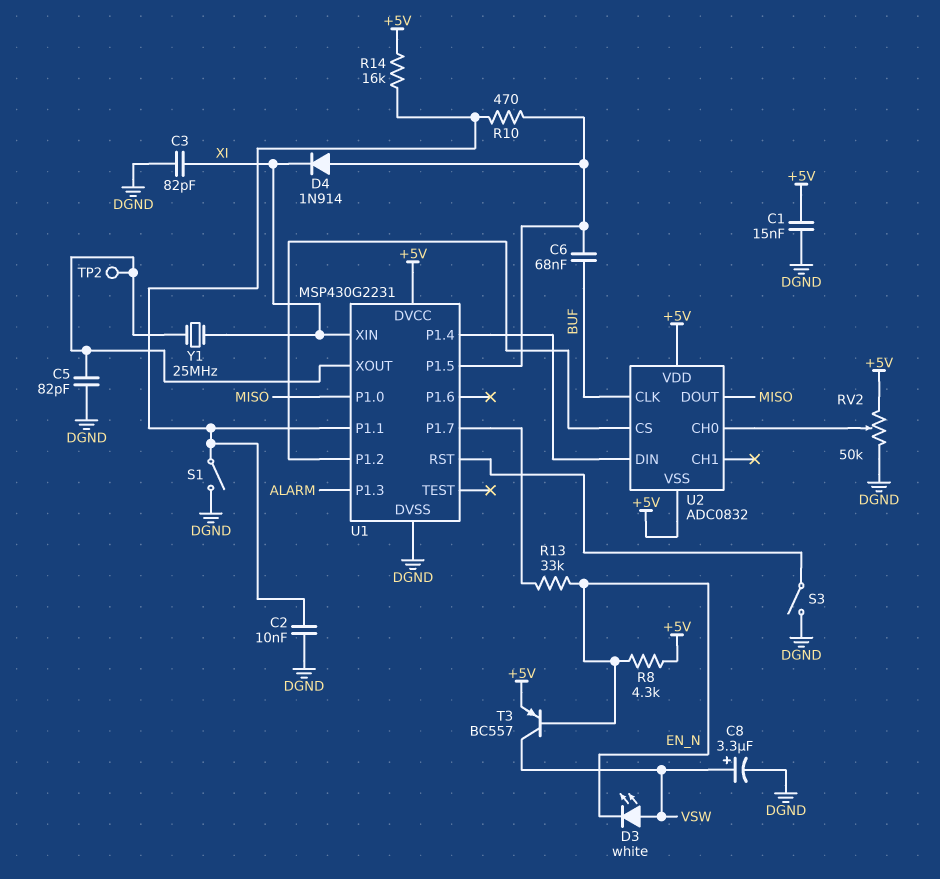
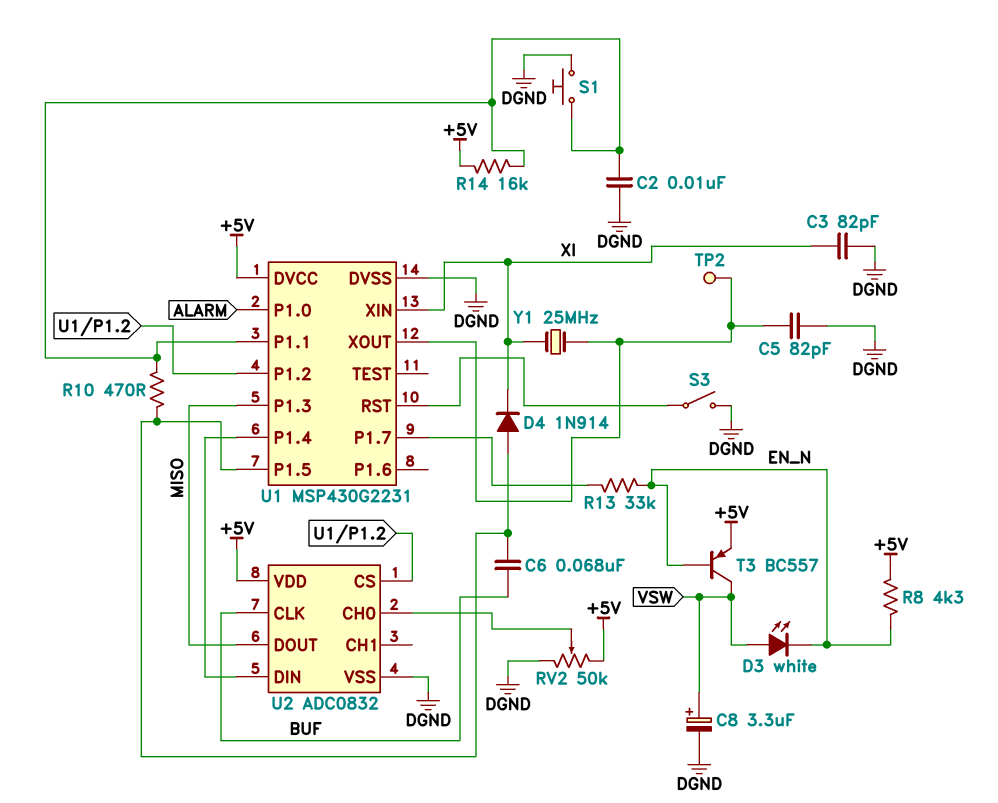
C1: 15nF (+5V, DGND) -> none
S1: switch (DGND, U1/P1.1) -> button (DGND, U1/P1.1)
U1 pin P1.0: MISO -> ALARM
U1 pin P1.3: ALARM -> MISO
U2 pin VSS: +5V -> DGND

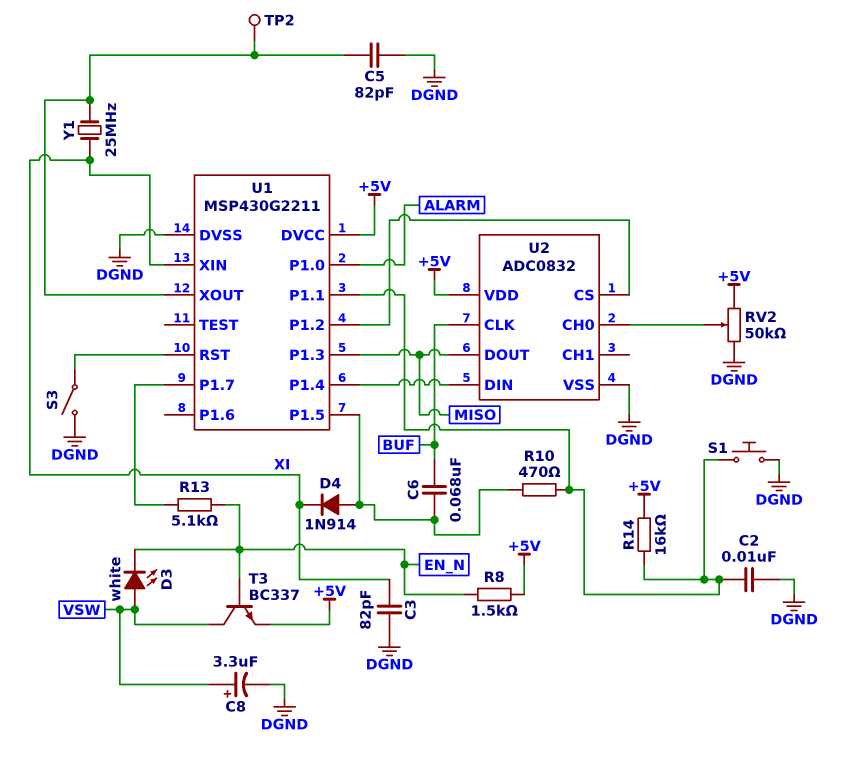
R8: 4.3k (+5V, EN_N) -> 1.5k (+5V, EN_N)
R13: 33k (EN_N, U1/P1.7) -> 5.1k (EN_N, U1/P1.7)
T3: PNP BC557 (B EN_N, C VSW, E +5V) -> NPN BC337 (B EN_N, C VSW, E +5V)
U1: MSP430G2231 -> MSP430G2211

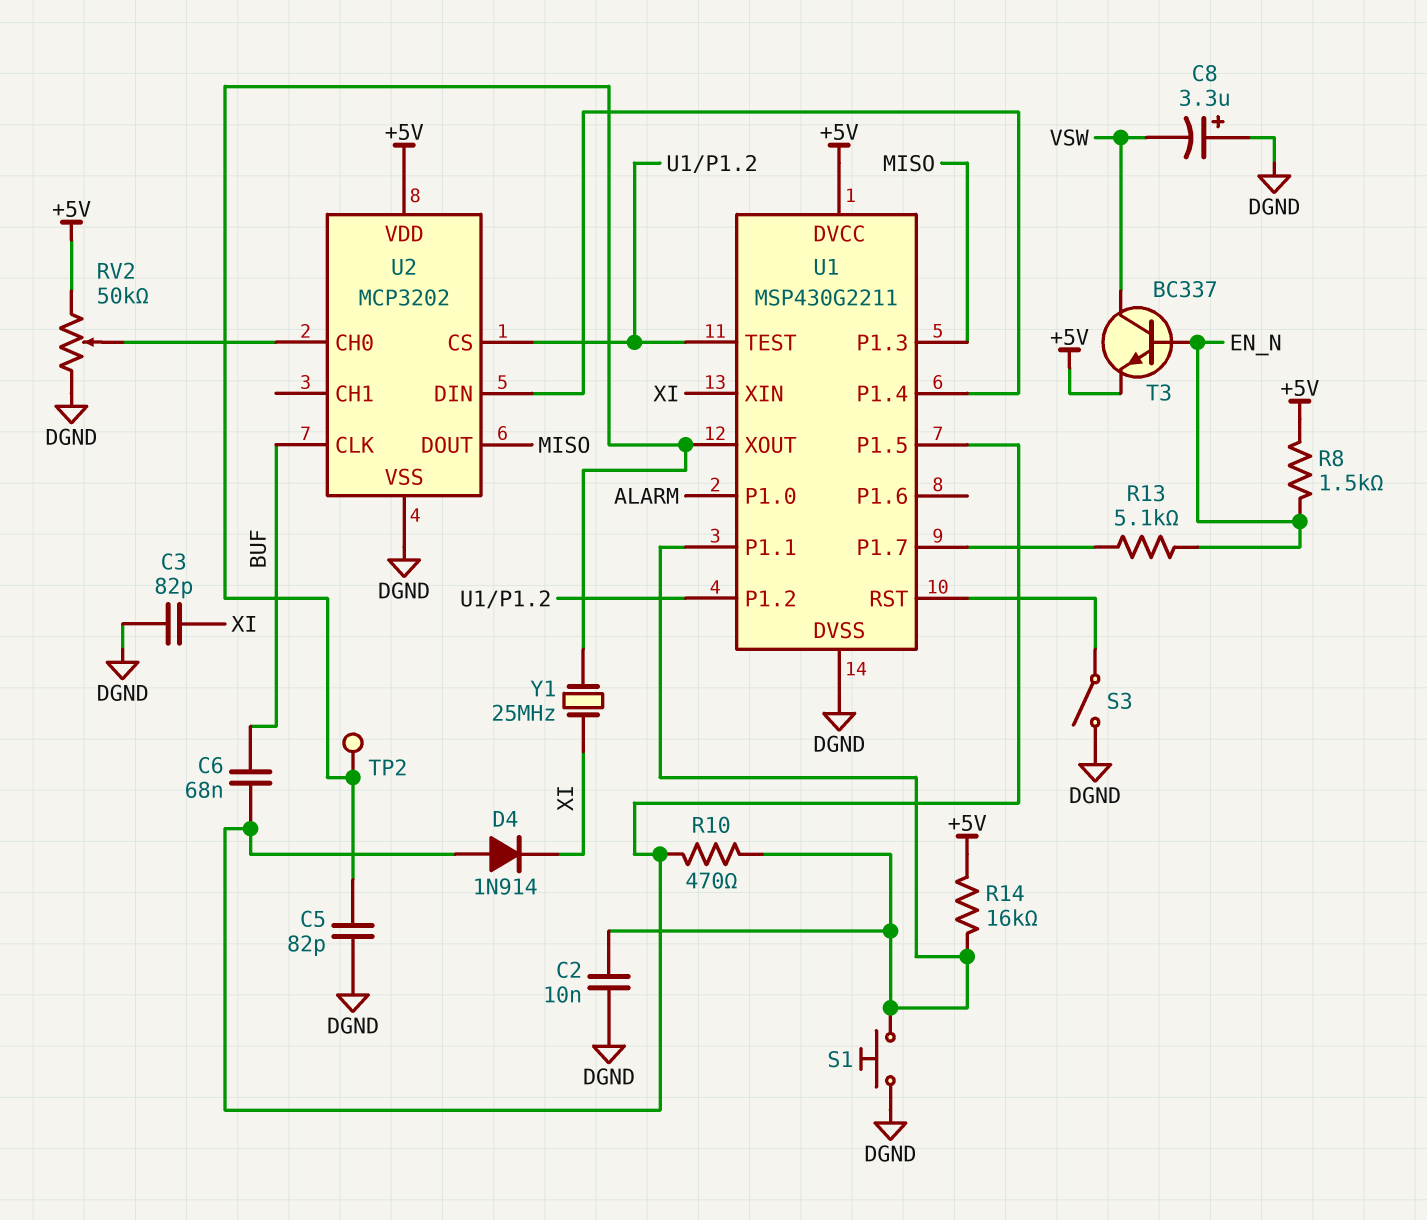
C8: 3.3uF (plus VSW, minus DGND) -> 3.3uF (plus DGND, minus VSW)
D3: LED white (A VSW, K EN_N) -> none
U1 pin TEST: none -> U1/P1.2
U2: ADC0832 -> MCP3202

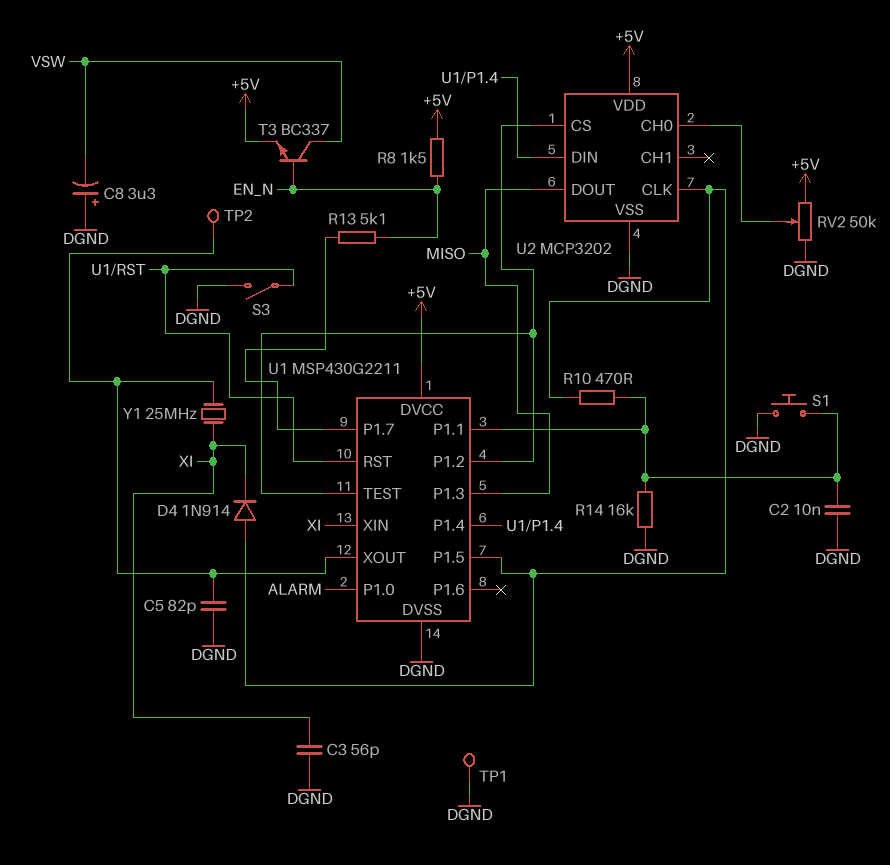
C3: 82pF (DGND, XI) -> 56pF (DGND, XI)
C6: 68nF (BUF, U1/P1.5) -> none
R14: 16k (+5V, U1/P1.1) -> 16k (DGND, U1/P1.1)
TP1: none -> test point (DGND)
U2 pin CLK: BUF -> U1/P1.5

